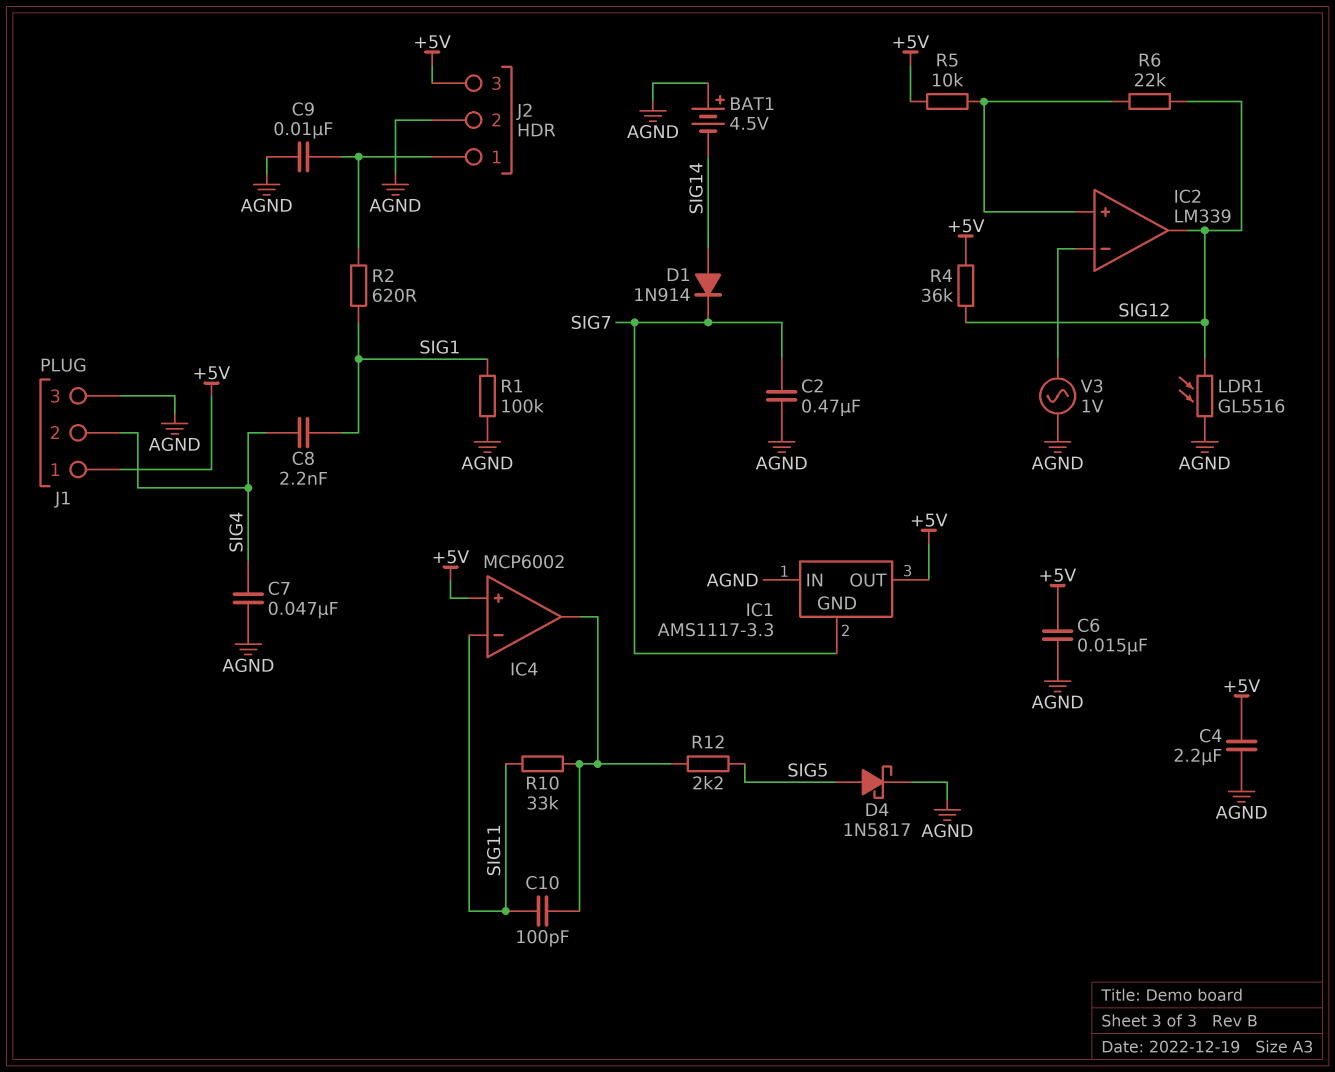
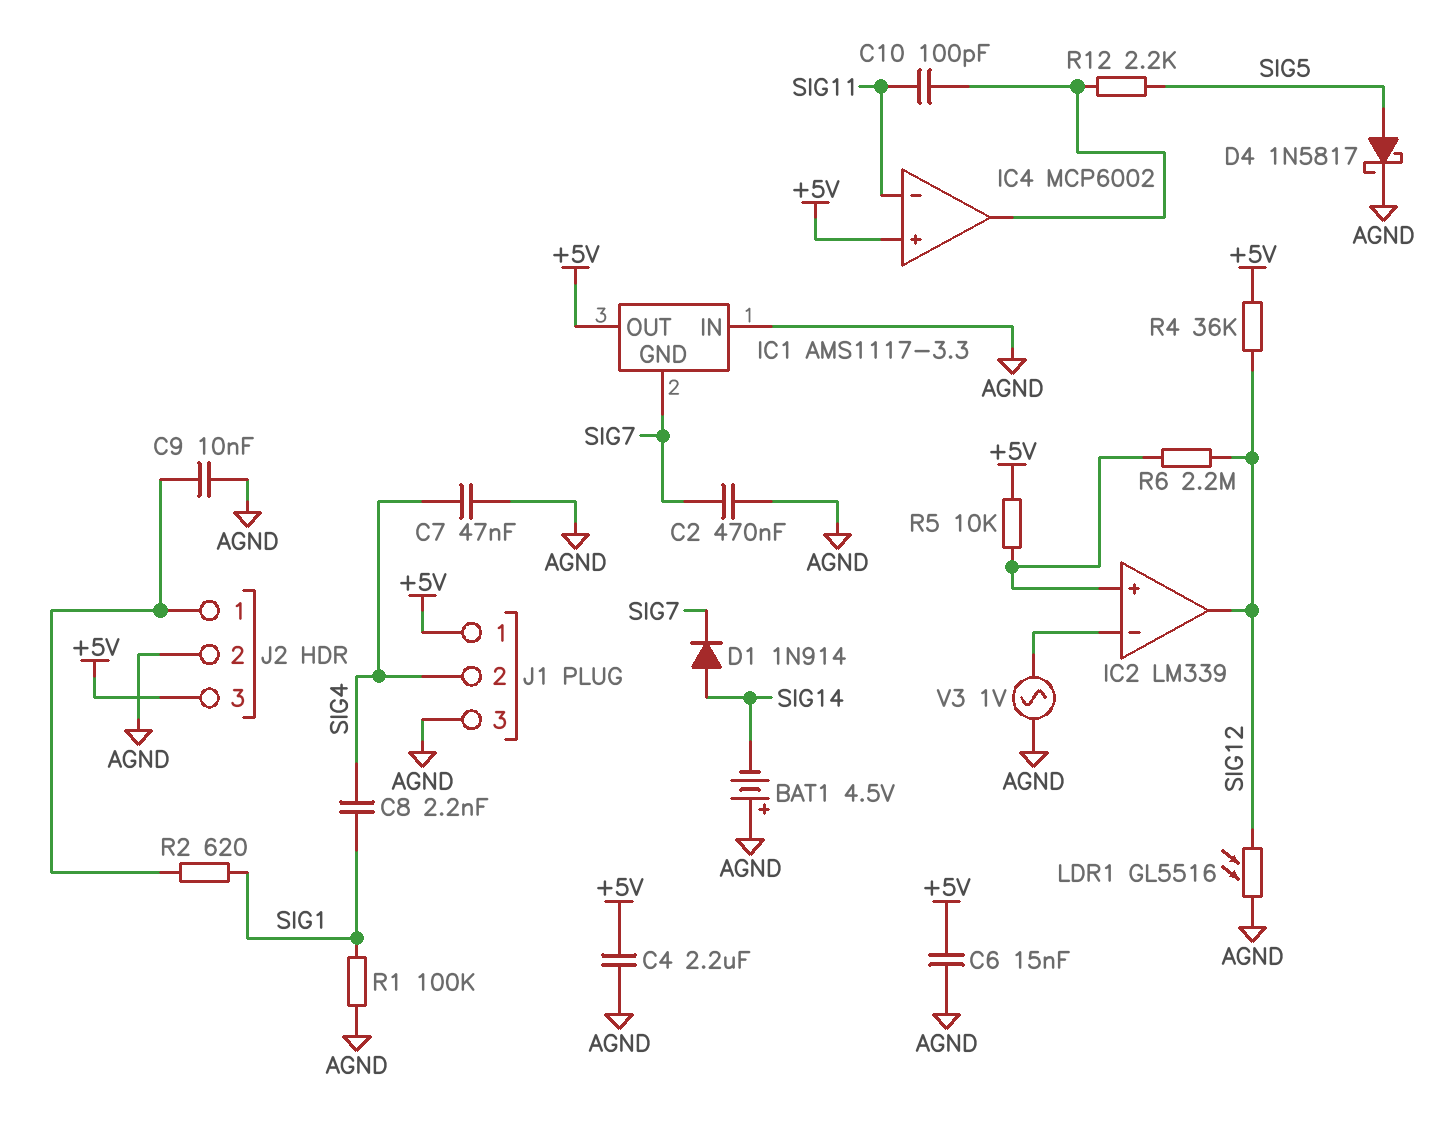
R6: 22k (IC2/in+, SIG12) -> 2.2M (IC2/in+, SIG12)
R10: 33k (IC4/out, SIG11) -> none

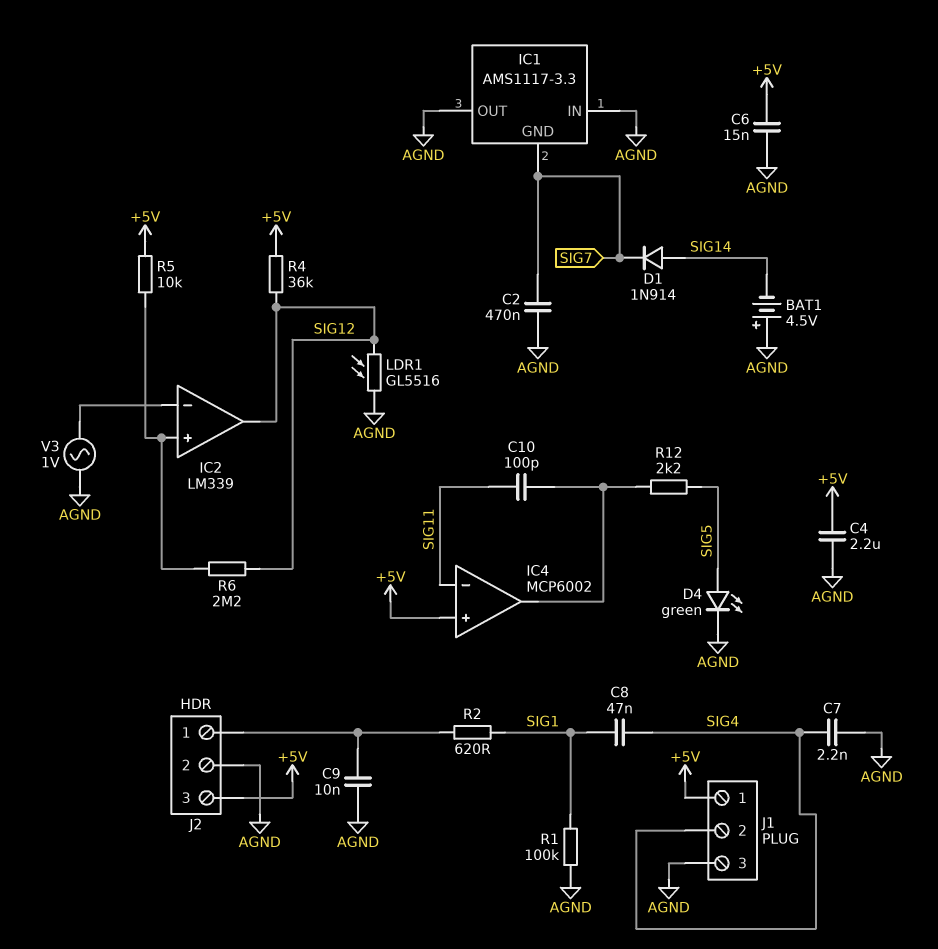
C7: 47nF (AGND, SIG4) -> 2.2nF (AGND, SIG4)
C8: 2.2nF (SIG1, SIG4) -> 47nF (SIG1, SIG4)
D4: schottky 1N5817 (A SIG5, K AGND) -> LED green (A SIG5, K AGND)
IC1 pin OUT: +5V -> AGND

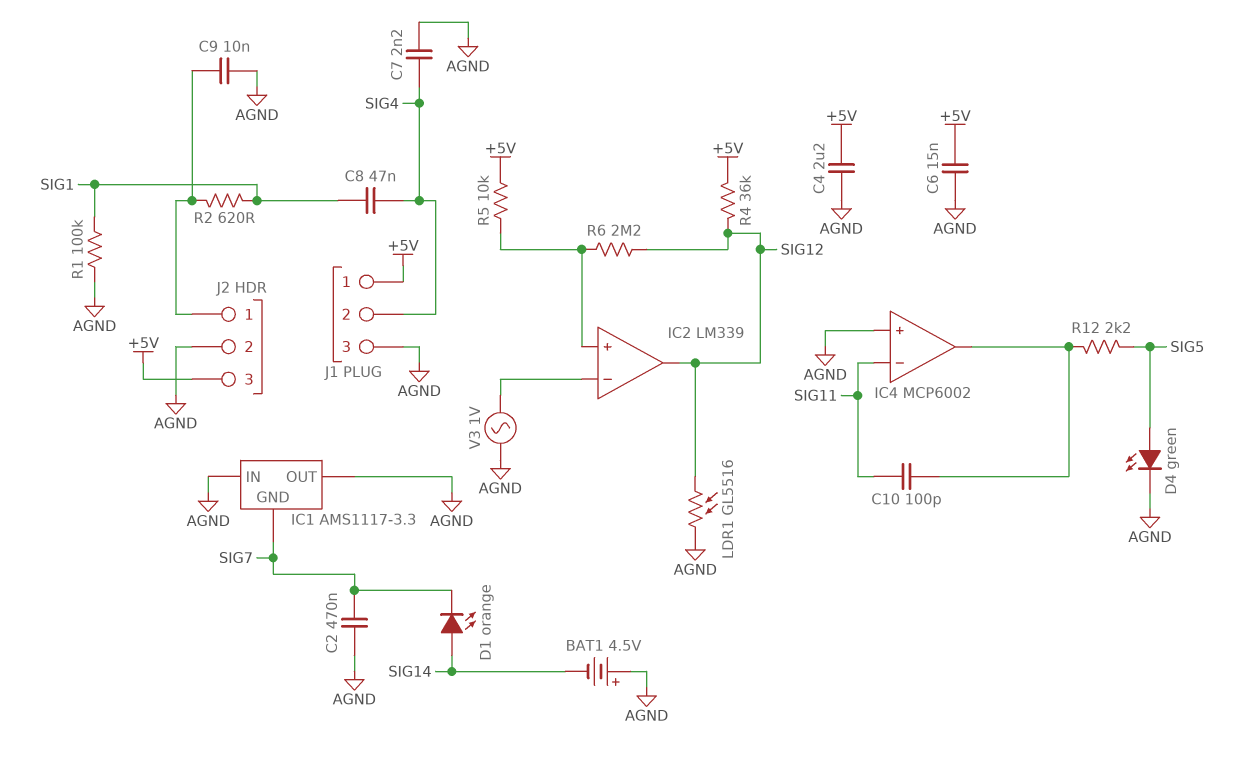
D1: diode 1N914 (A SIG14, K SIG7) -> LED orange (A SIG14, K SIG7)
IC4 pin in+: +5V -> AGND

